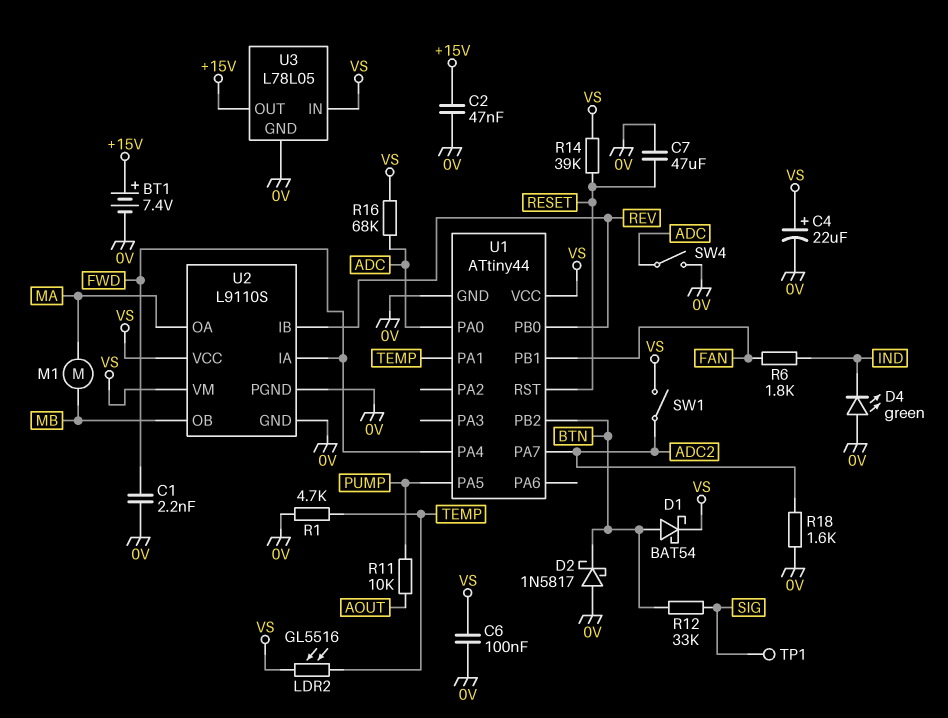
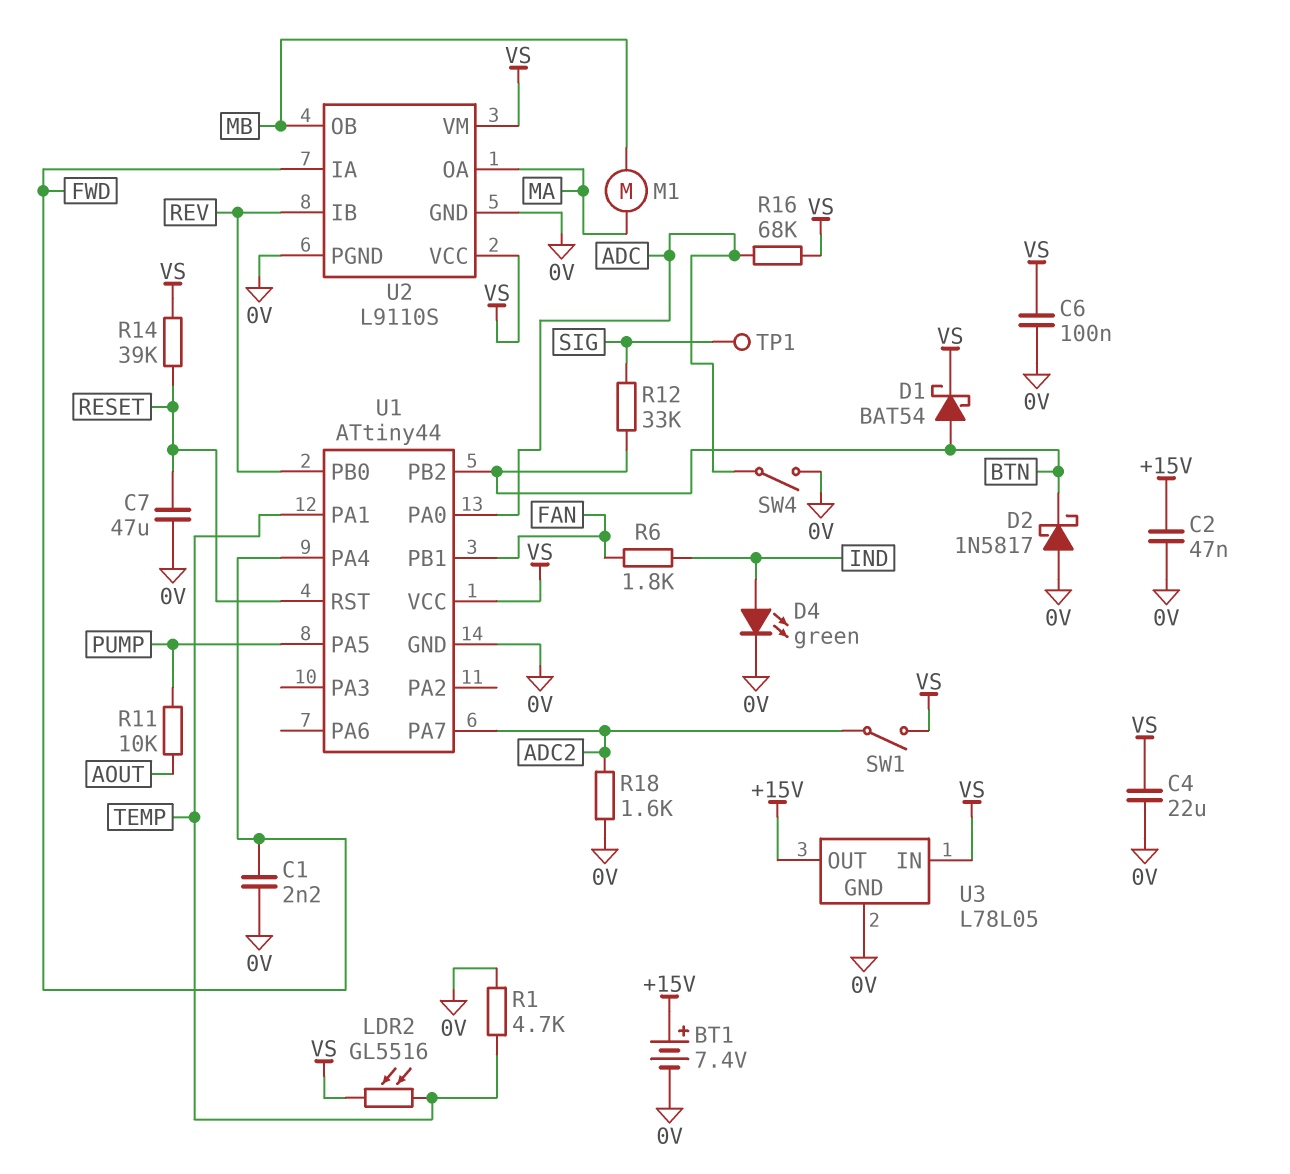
C4: 22uF (plus VS, minus 0V) -> 22uF (0V, VS)
D4: LED green (A 0V, K IND) -> LED green (A IND, K 0V)

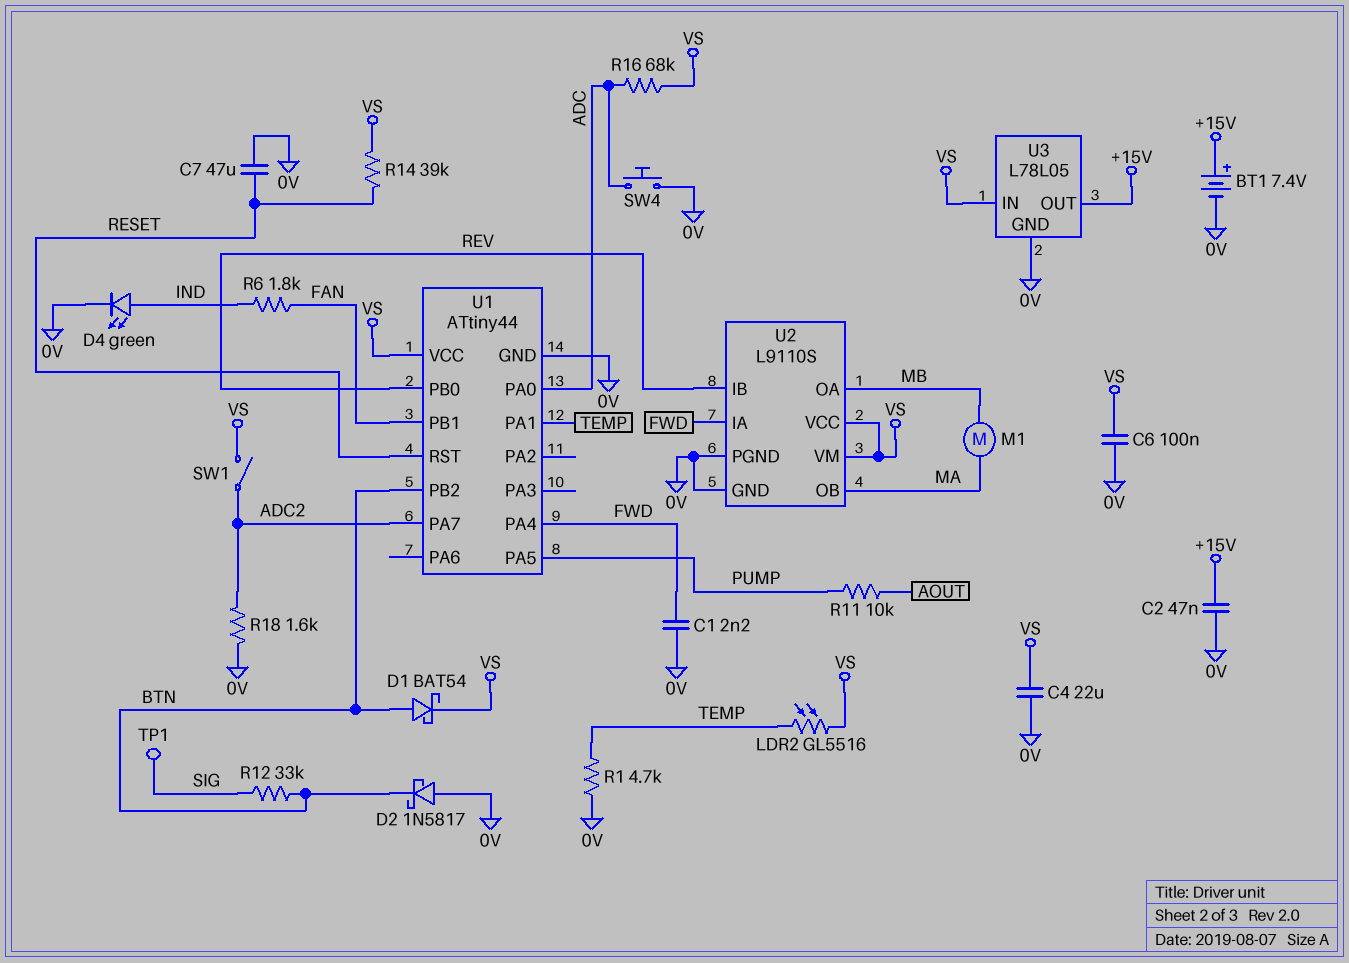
SW4: switch (0V, ADC) -> button (0V, ADC)
U2 pin OA: MA -> MB
U2 pin OB: MB -> MA

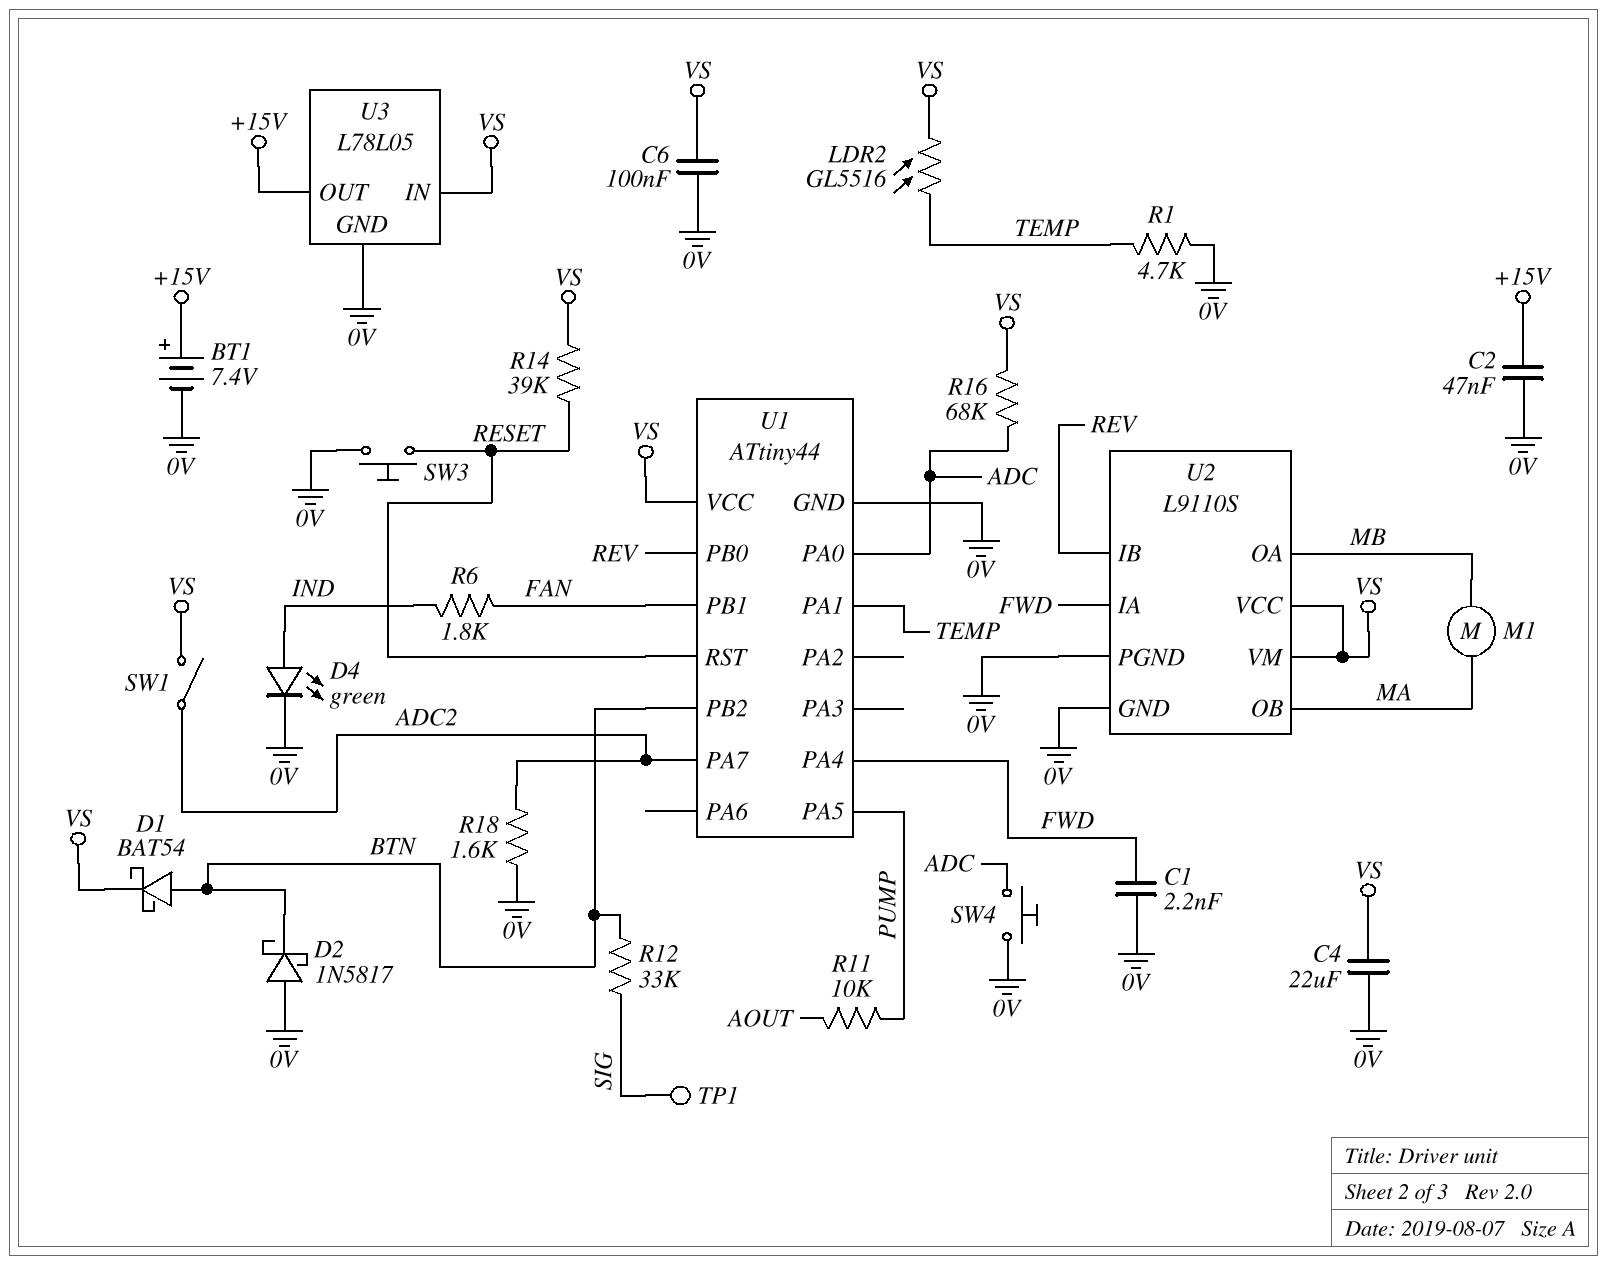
C7: 47uF (0V, RESET) -> none
SW3: none -> button (0V, RESET)

